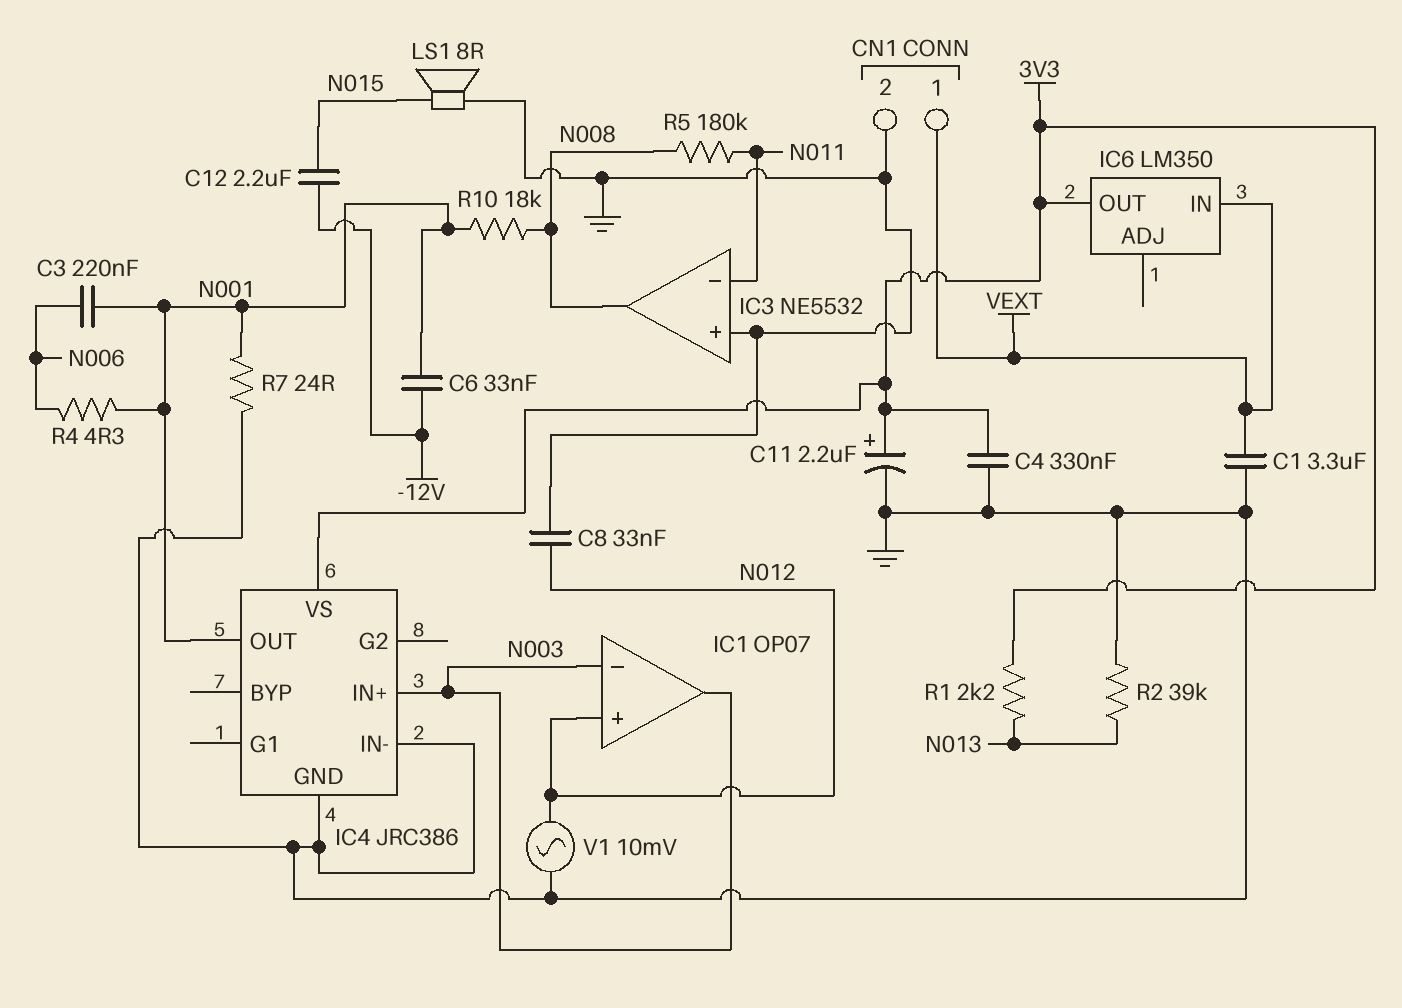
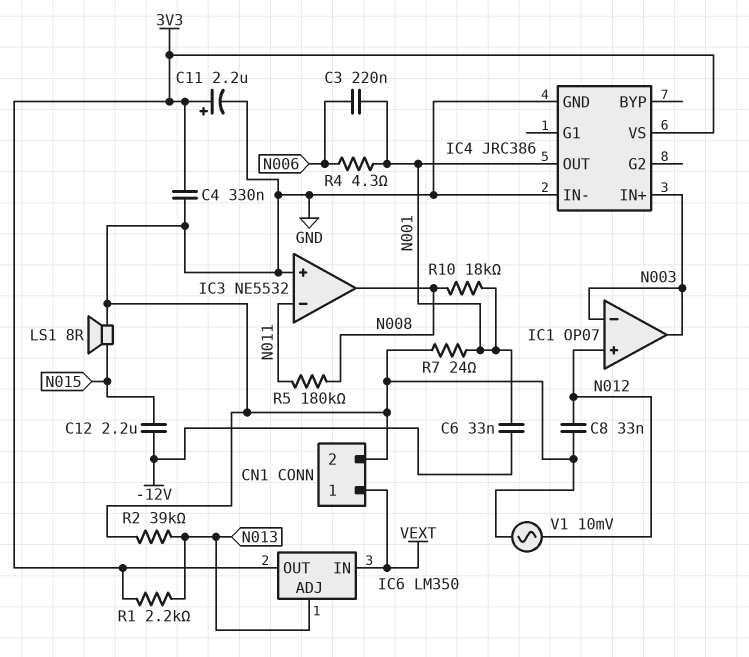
C1: 3.3uF (GND, VEXT) -> none
IC6 pin ADJ: none -> N013

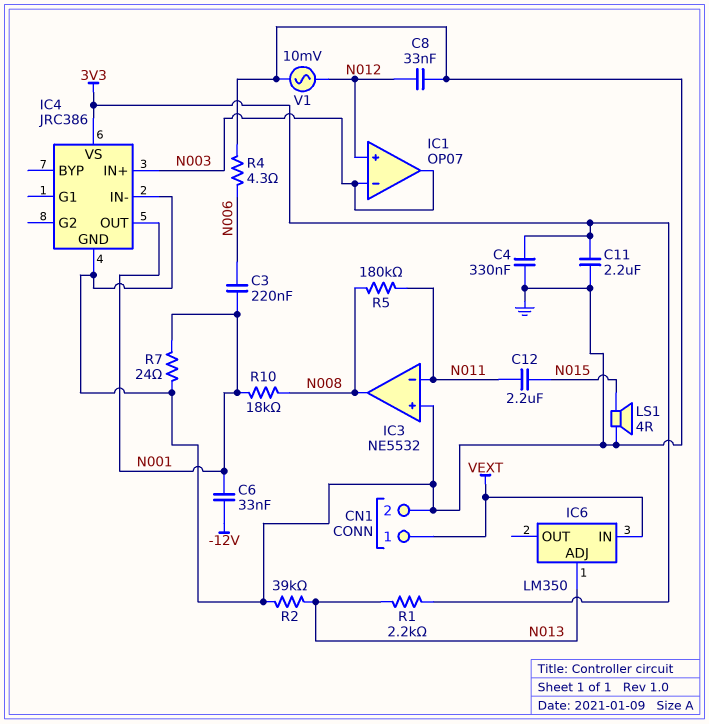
C11: 2.2uF (plus 3V3, minus GND) -> 2.2uF (3V3, GND)
C12: 2.2uF (-12V, N015) -> 2.2uF (N011, N015)
IC6 pin OUT: 3V3 -> none
LS1: speaker 8R (GND, N015) -> speaker 4R (GND, N015)
R4: 4.3 (N001, N006) -> 4.3 (GND, N006)

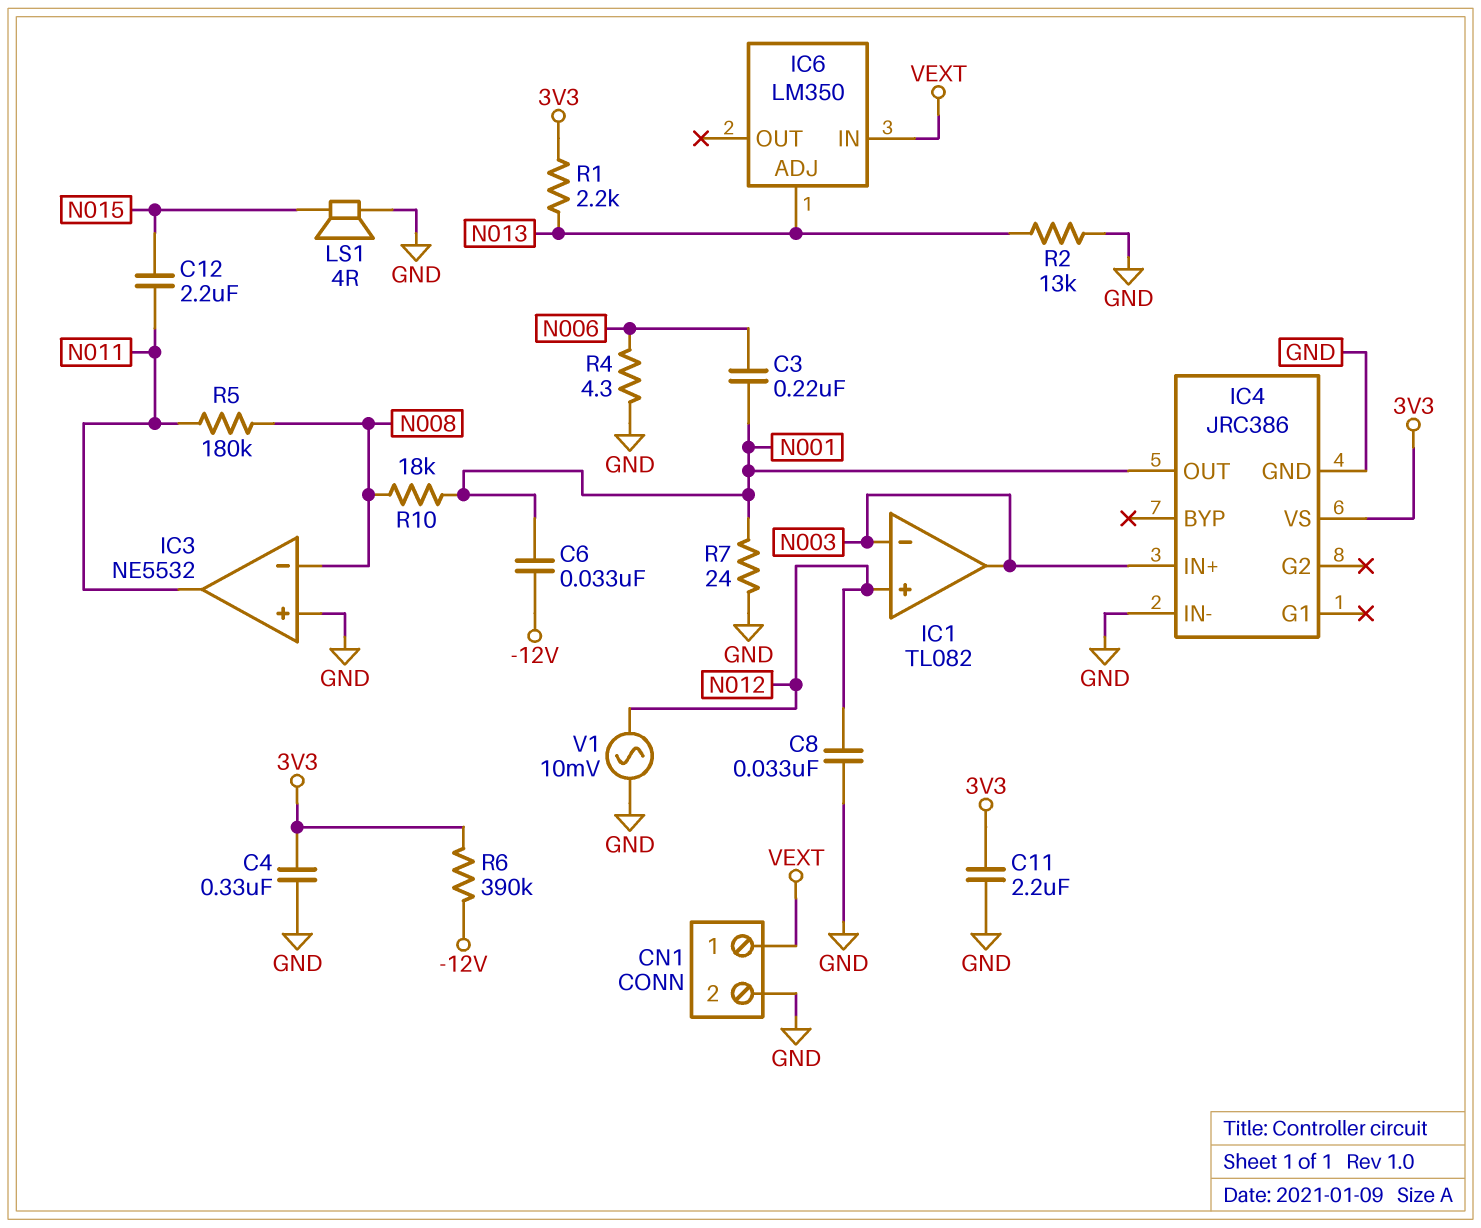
IC1: OP07 -> TL082
IC3 pin in-: N011 -> N008
IC3 pin out: N008 -> N011
R2: 39k (GND, N013) -> 13k (GND, N013)
R6: none -> 390k (-12V, 3V3)

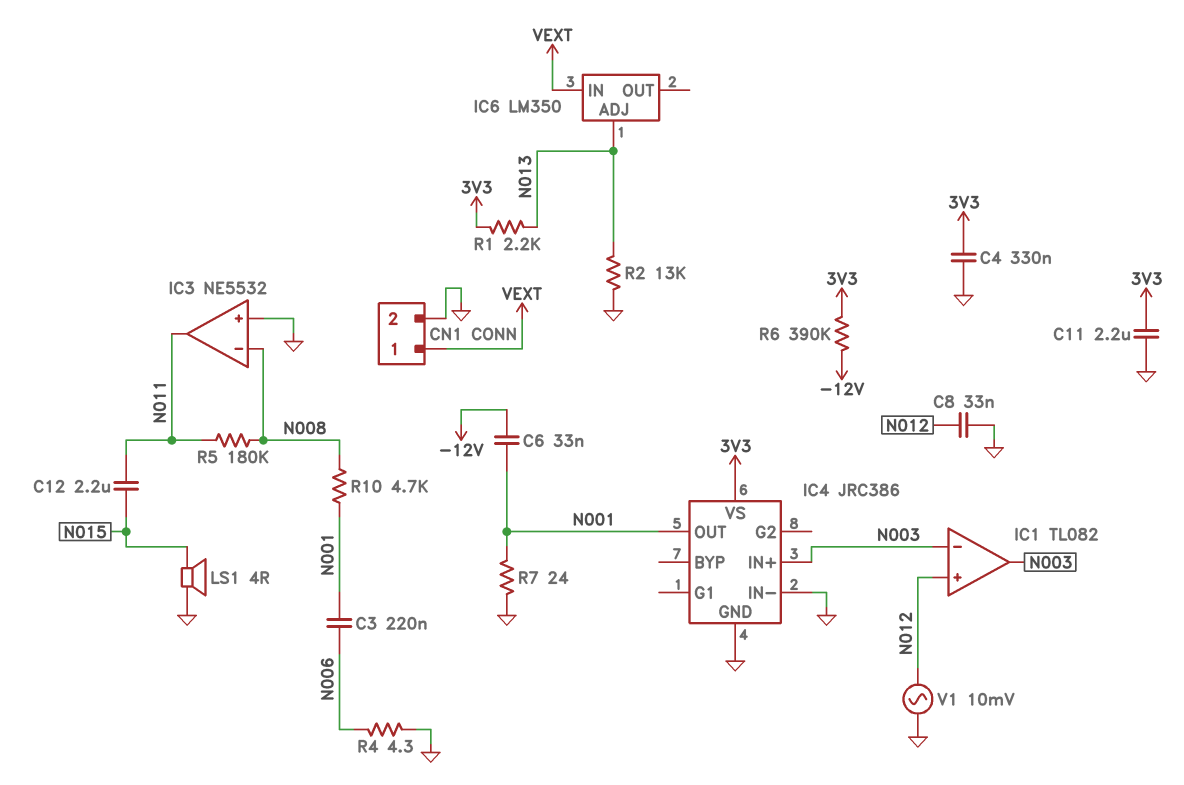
R10: 18k (N001, N008) -> 4.7k (N001, N008)

